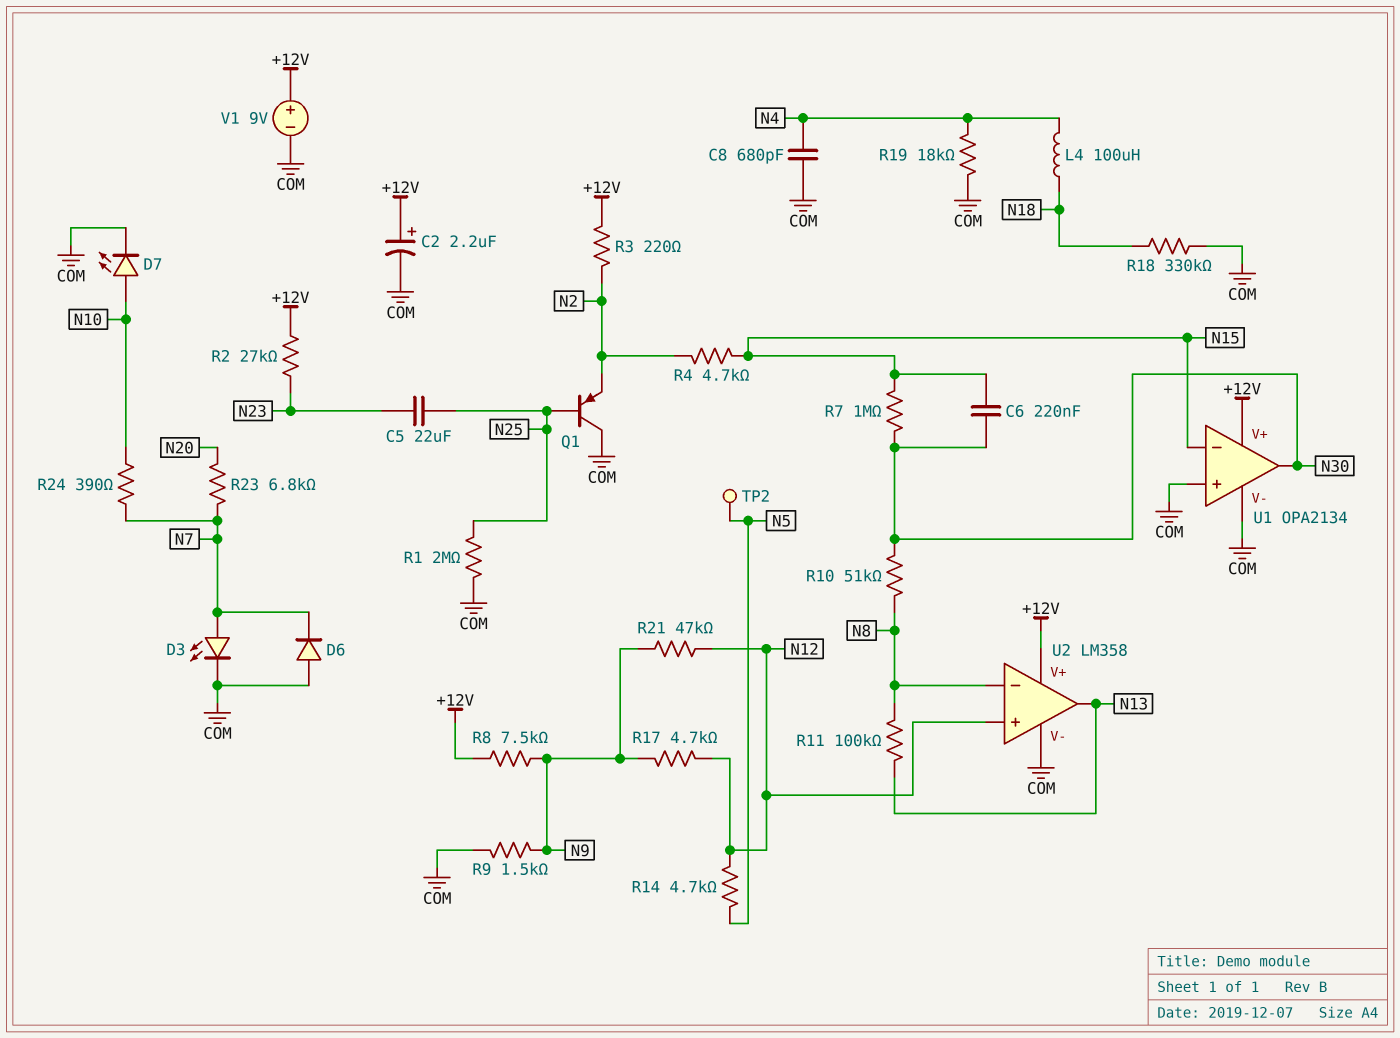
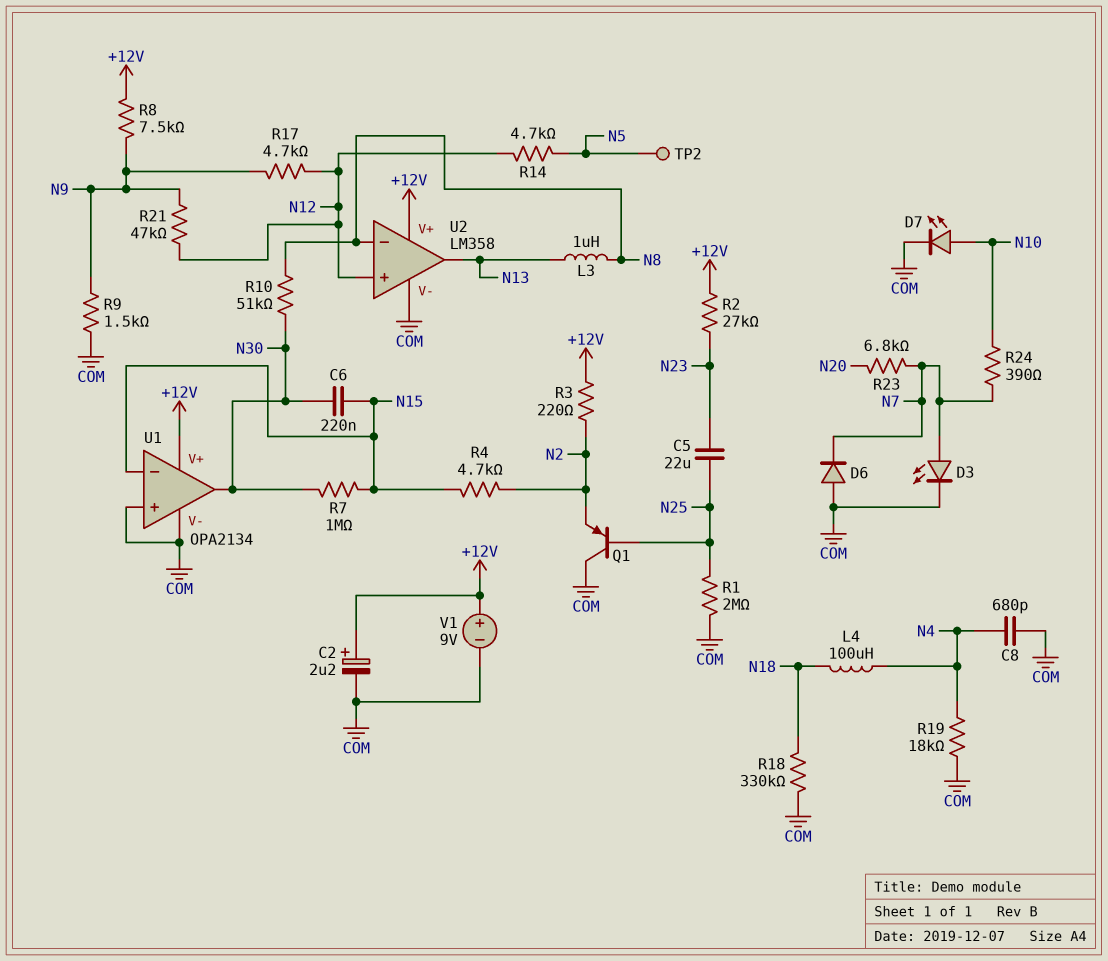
L3: none -> 1uH (N8, N13)
R11: 100k (N8, N13) -> none

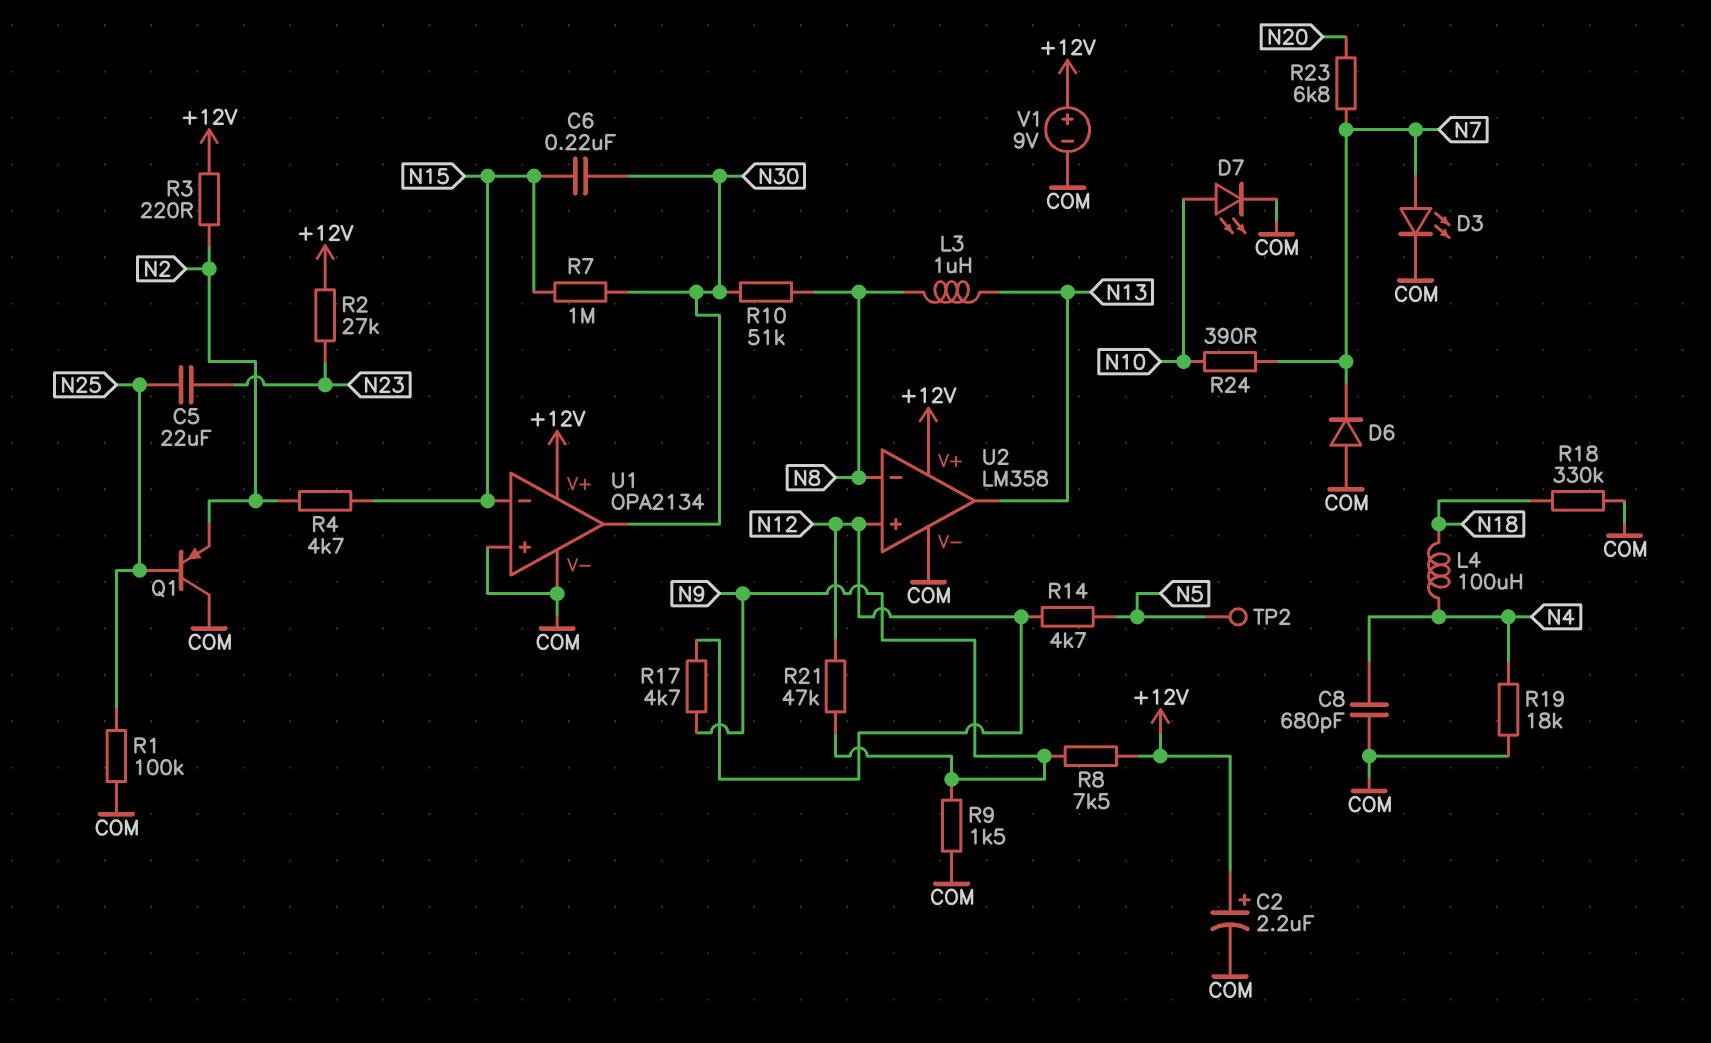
R1: 2M (COM, N25) -> 100k (COM, N25)

